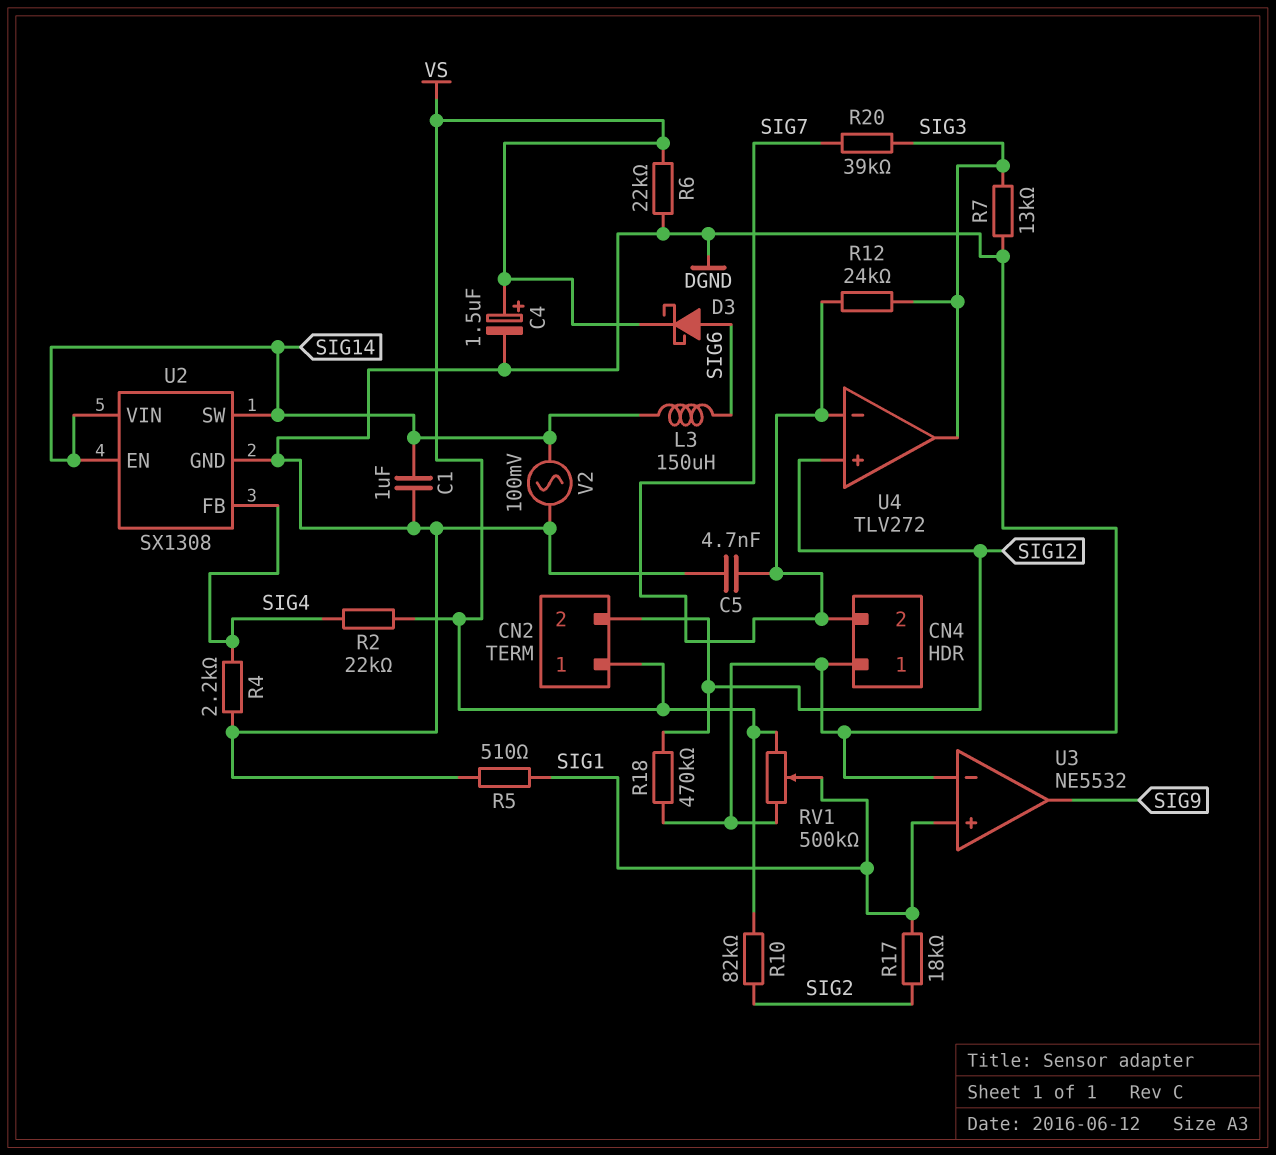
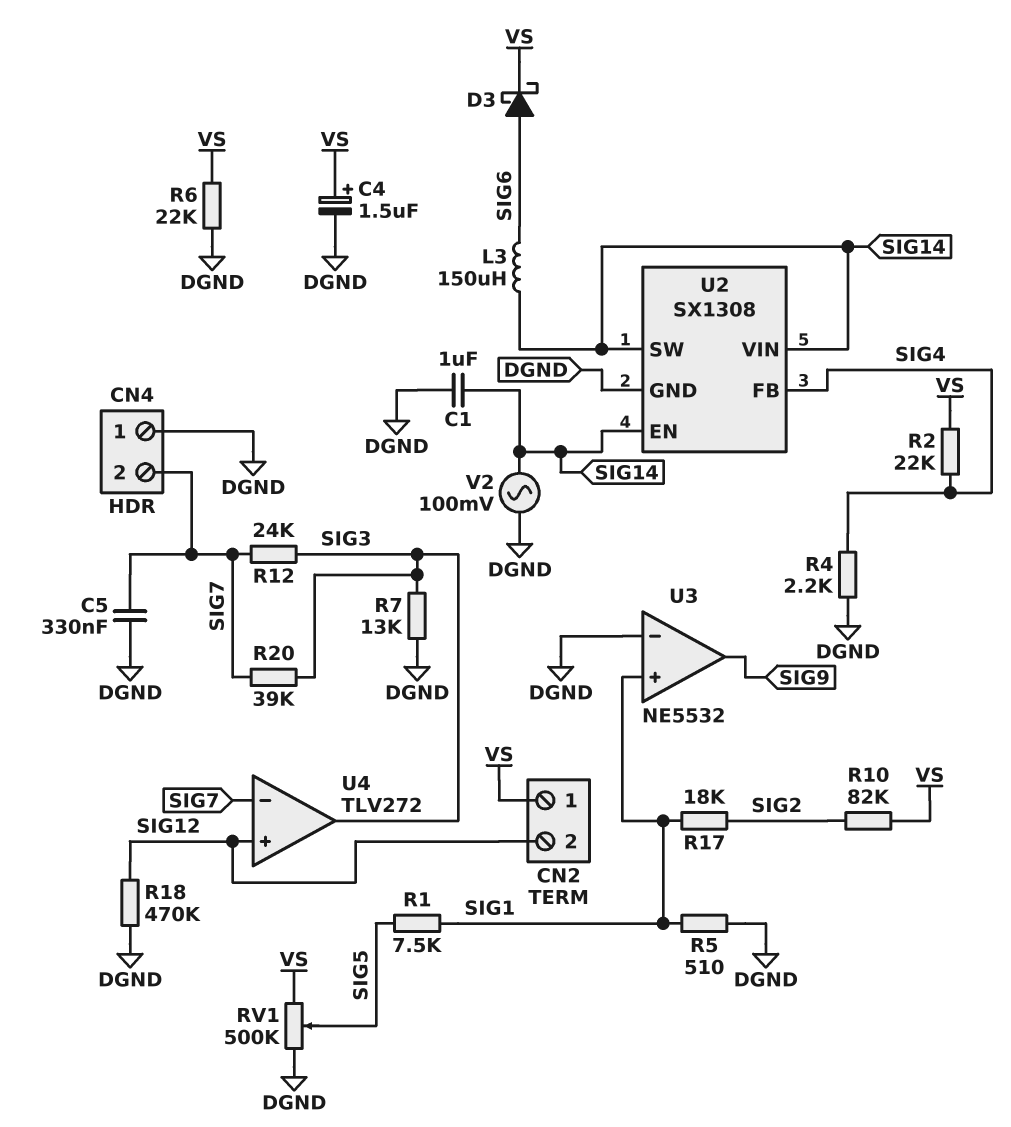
C5: 4.7nF (DGND, SIG7) -> 330nF (DGND, SIG7)
R1: none -> 7.5k (SIG1, SIG5)
RV1: 500k (DGND, VS, wiper SIG1) -> 500k (DGND, VS, wiper SIG5)

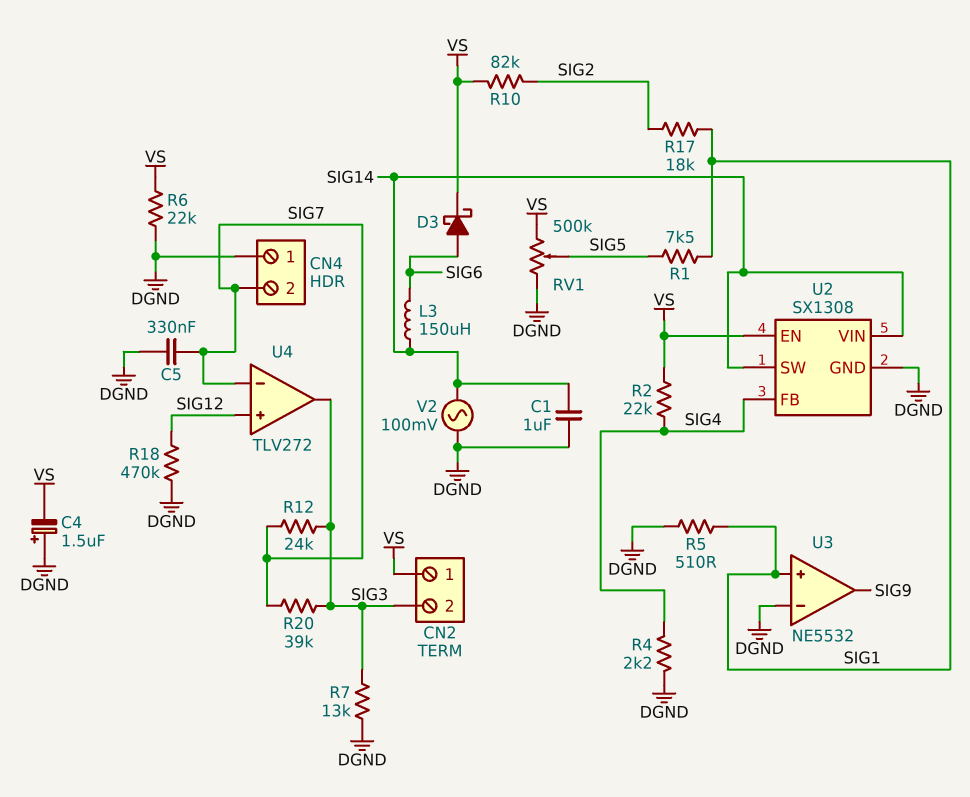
C4: 1.5uF (plus VS, minus DGND) -> 1.5uF (plus DGND, minus VS)
CN2 pin 2: SIG12 -> SIG3
U2 pin EN: SIG14 -> VS

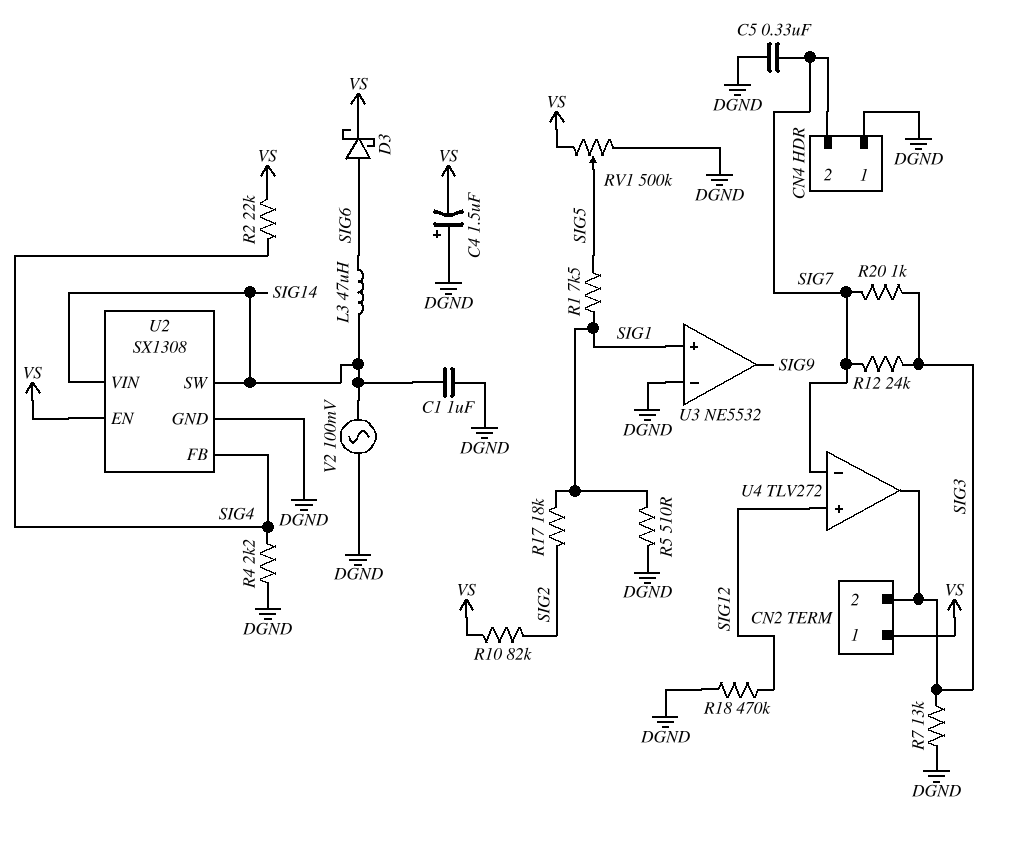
L3: 150uH (SIG6, SIG14) -> 47uH (SIG6, SIG14)
R6: 22k (DGND, VS) -> none
R20: 39k (SIG3, SIG7) -> 1k (SIG3, SIG7)

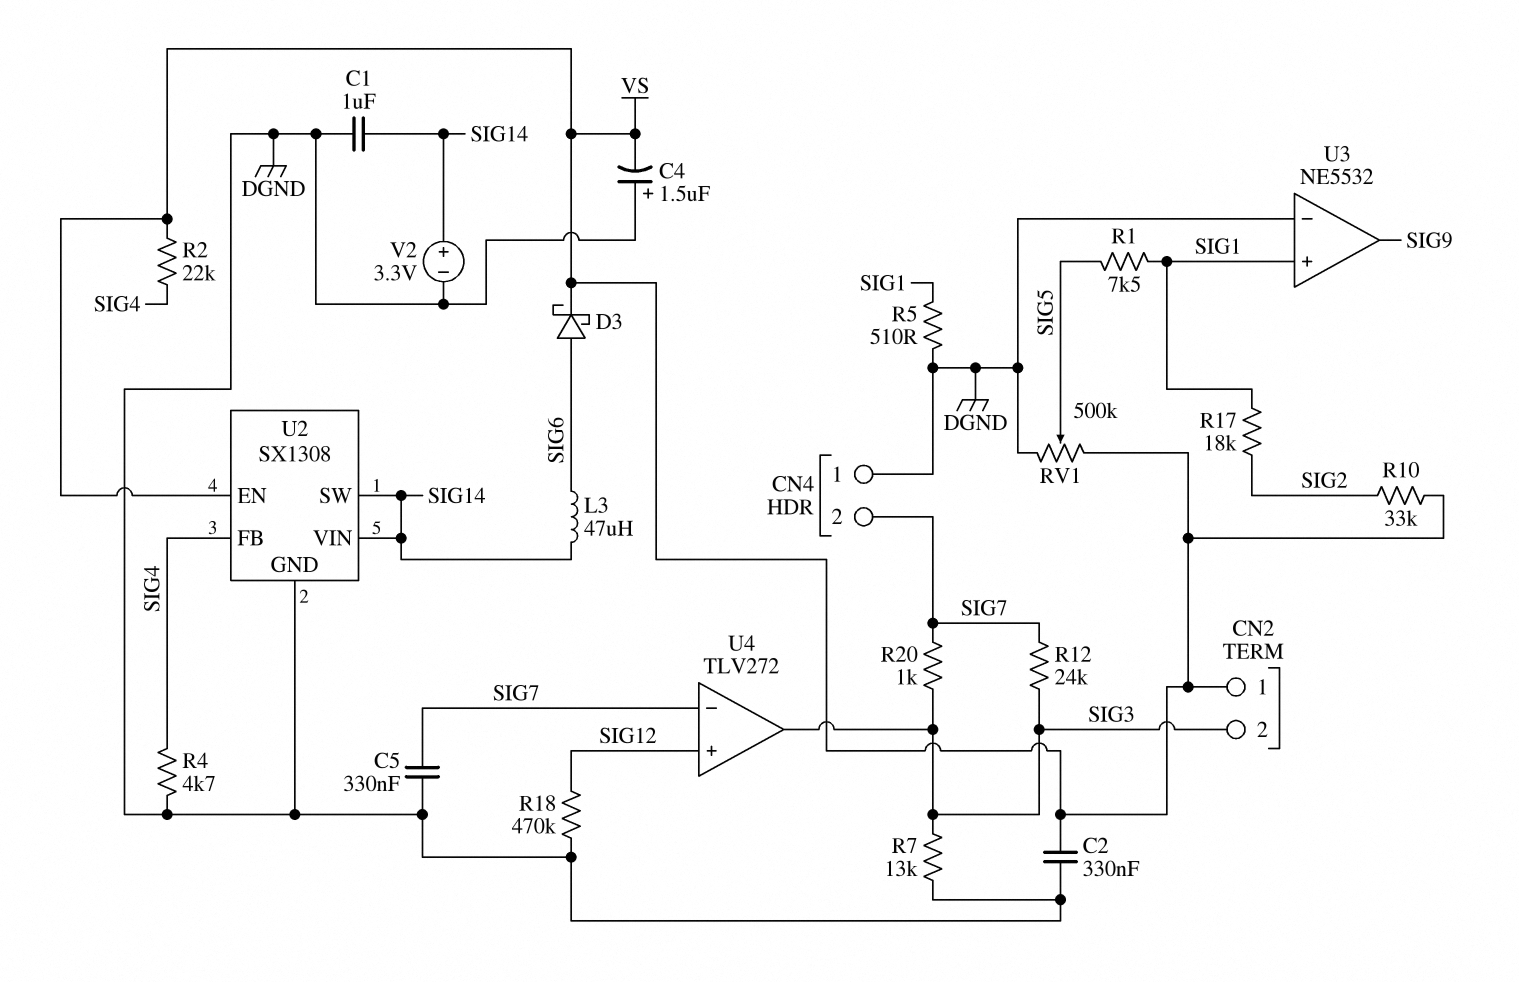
C2: none -> 330nF (DGND, VS)
R4: 2.2k (DGND, SIG4) -> 4.7k (DGND, SIG4)
R10: 82k (SIG2, VS) -> 33k (SIG2, VS)
V2: AC 100mV (DGND, SIG14) -> 3.3V (plus SIG14, minus DGND)

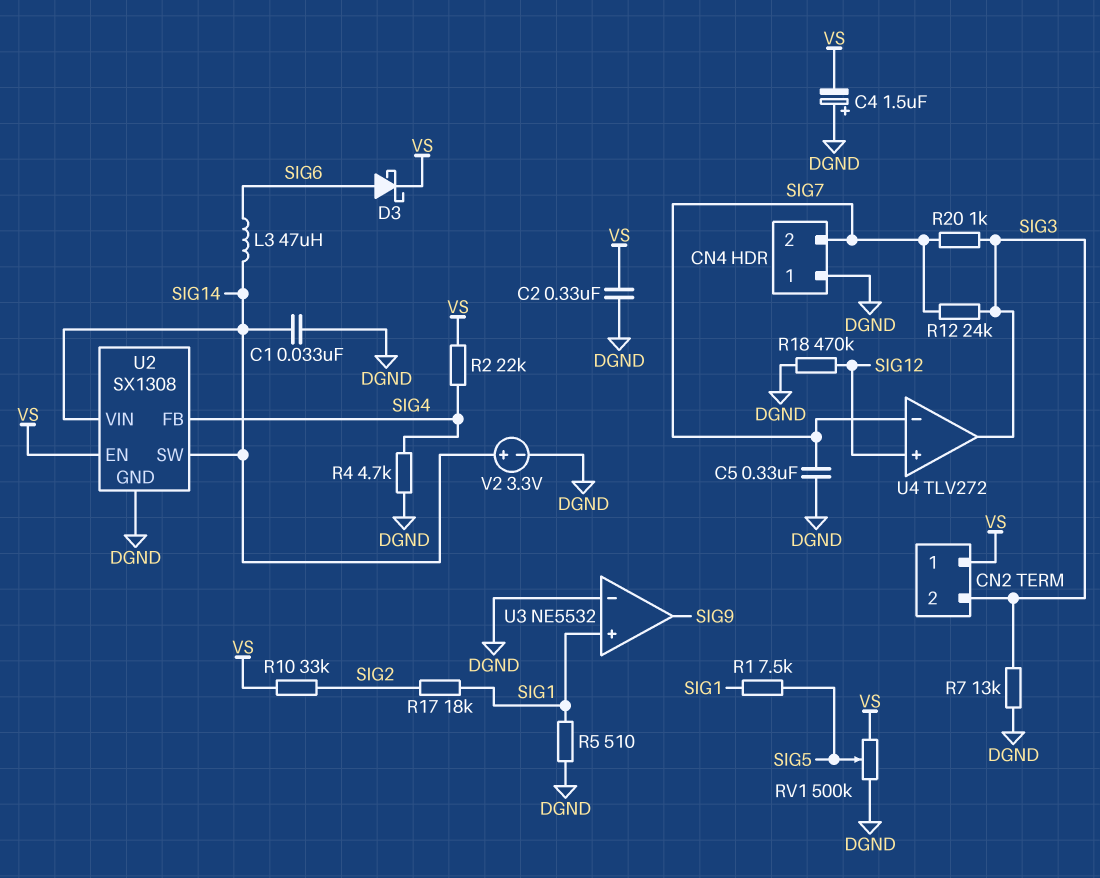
C1: 1uF (DGND, SIG14) -> 33nF (DGND, SIG14)

